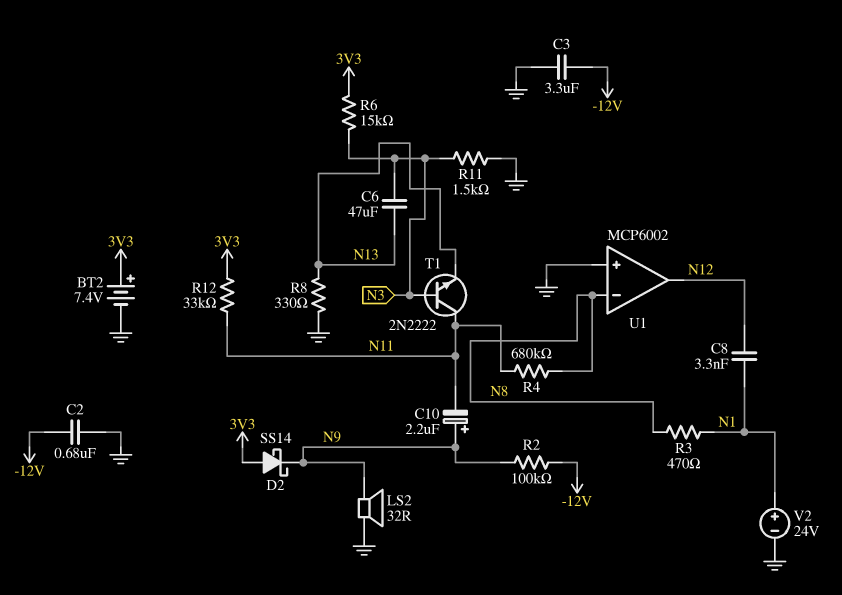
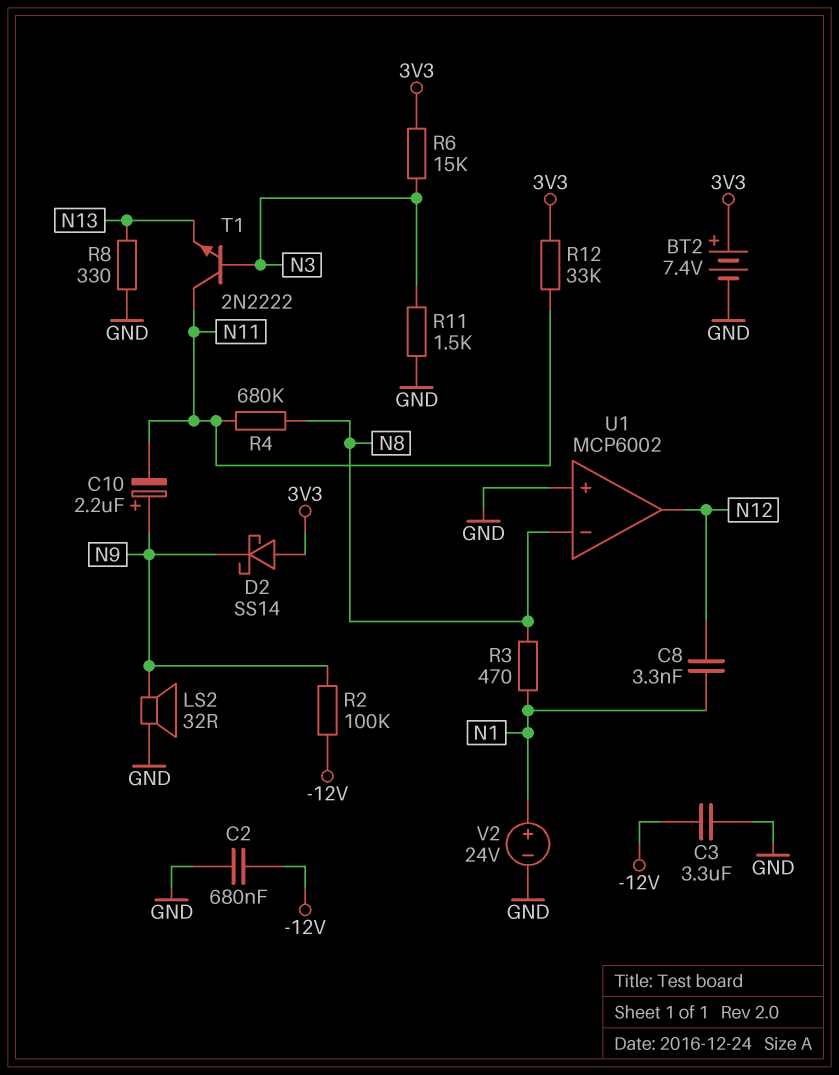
C6: 47uF (N3, N13) -> none

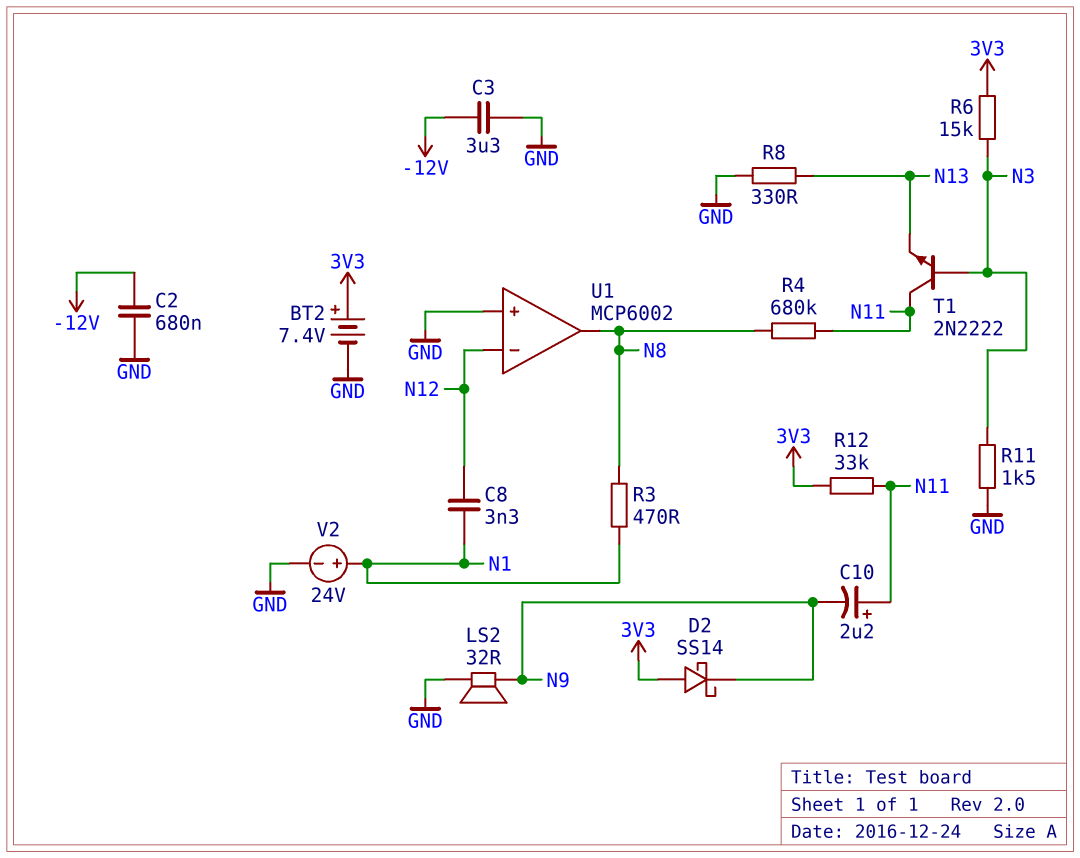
C10: 2.2uF (plus N9, minus N11) -> 2.2uF (plus N11, minus N9)
R2: 100k (-12V, N9) -> none
U1 pin in-: N8 -> N12
U1 pin out: N12 -> N8

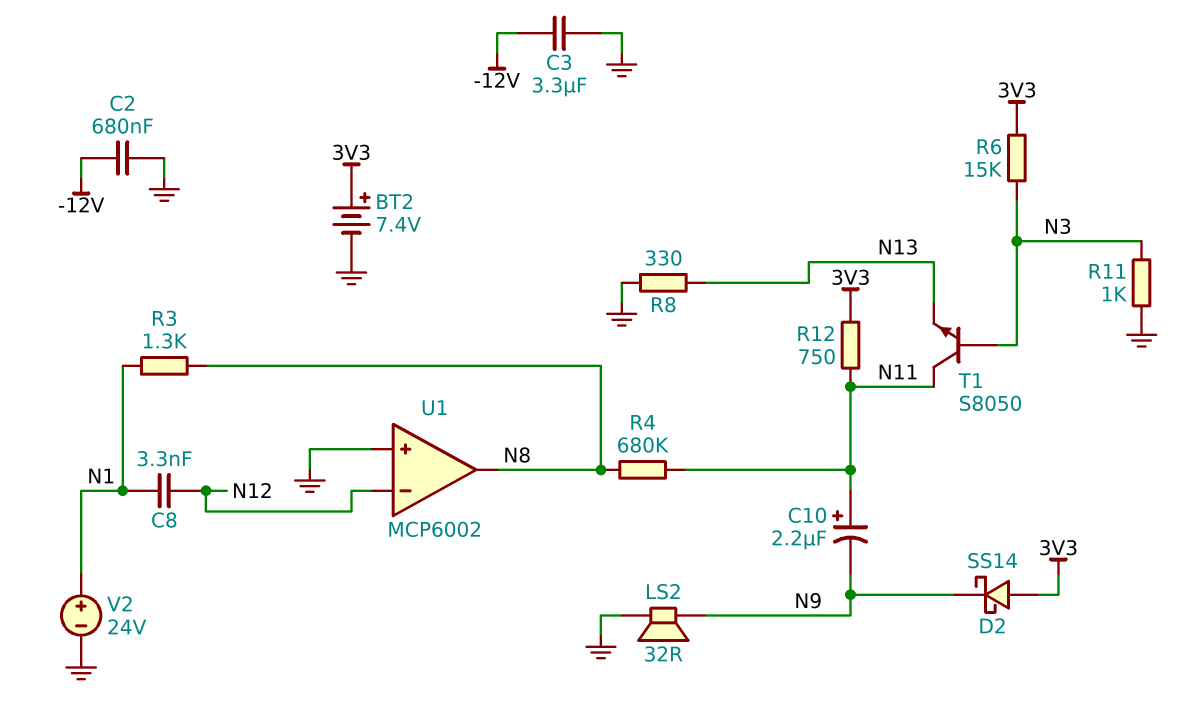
R3: 470 (N1, N8) -> 1.3k (N1, N8)
R11: 1.5k (GND, N3) -> 1k (GND, N3)
R12: 33k (3V3, N11) -> 750 (3V3, N11)
T1: NPN 2N2222 (B N3, C N11, E N13) -> NPN S8050 (B N3, C N11, E N13)

